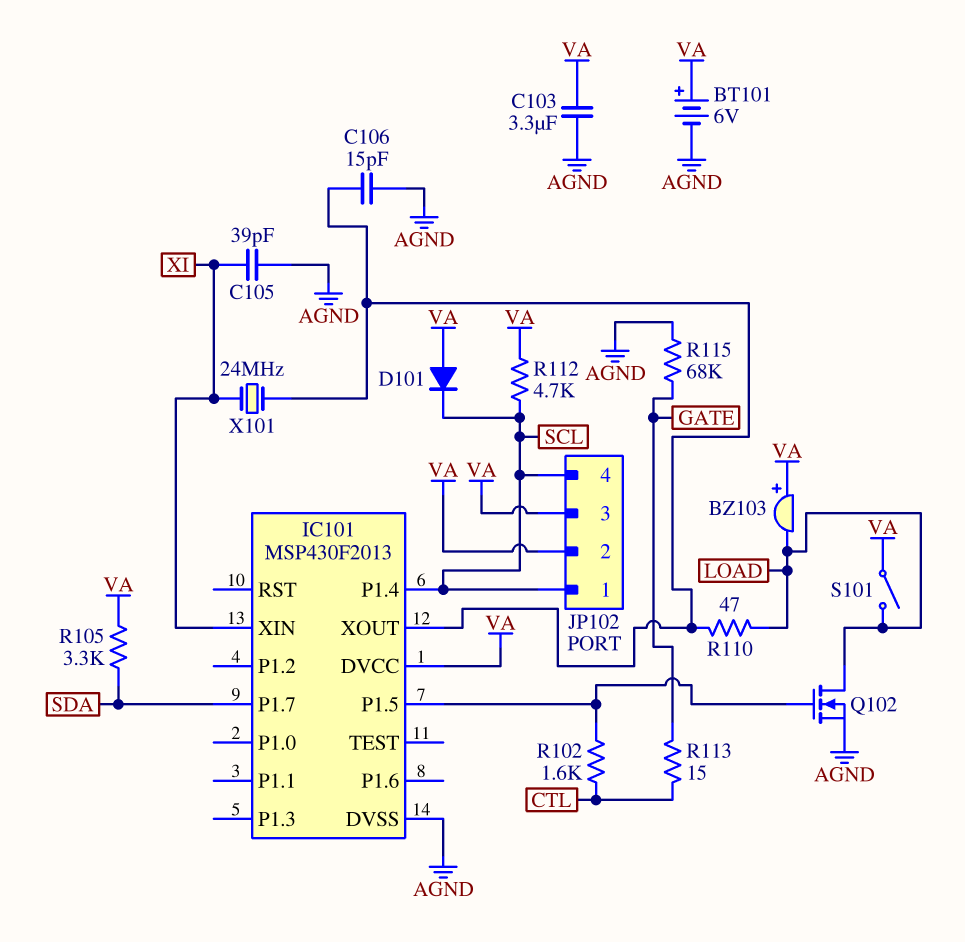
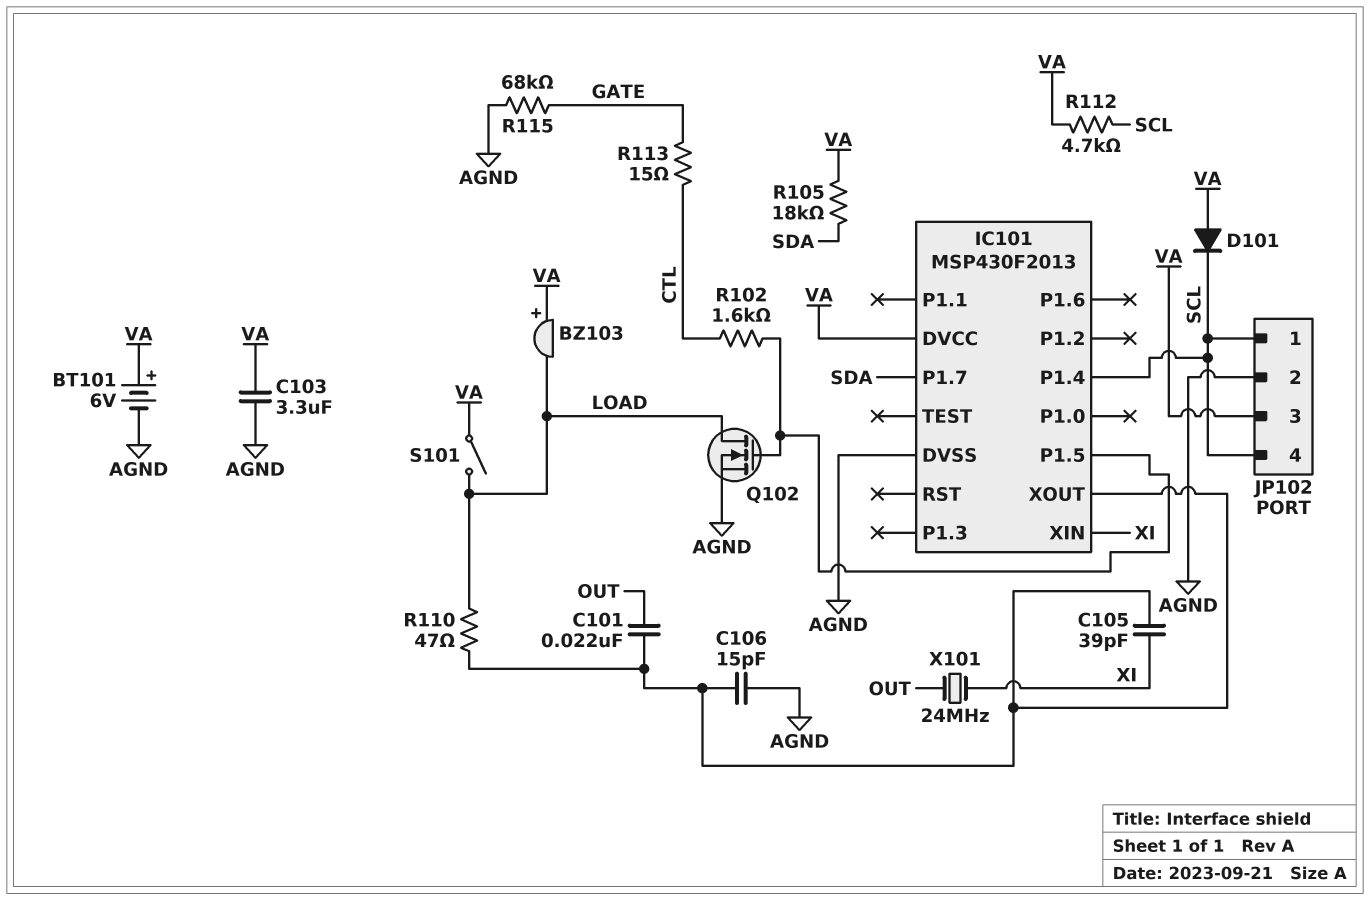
C101: none -> 22nF (IC101/XOUT, OUT)
C105: 39pF (AGND, XI) -> 39pF (IC101/XOUT, XI)
JP102 pin 2: VA -> AGND
R105: 3.3k (SDA, VA) -> 18k (SDA, VA)
X101: 24MHz (IC101/XOUT, XI) -> 24MHz (OUT, XI)

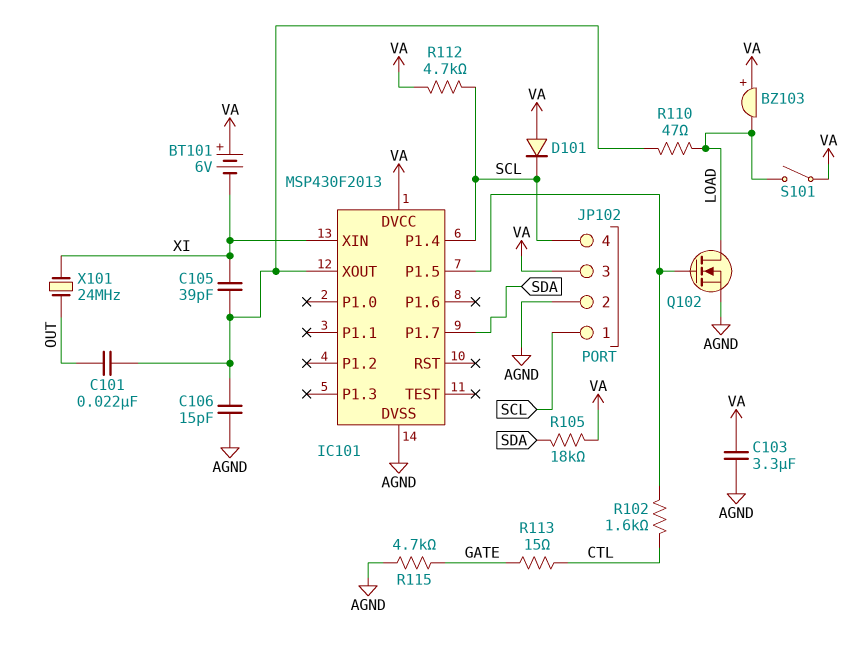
BT101: 6V (plus VA, minus AGND) -> 6V (plus VA, minus XI)
R115: 68k (AGND, GATE) -> 4.7k (AGND, GATE)

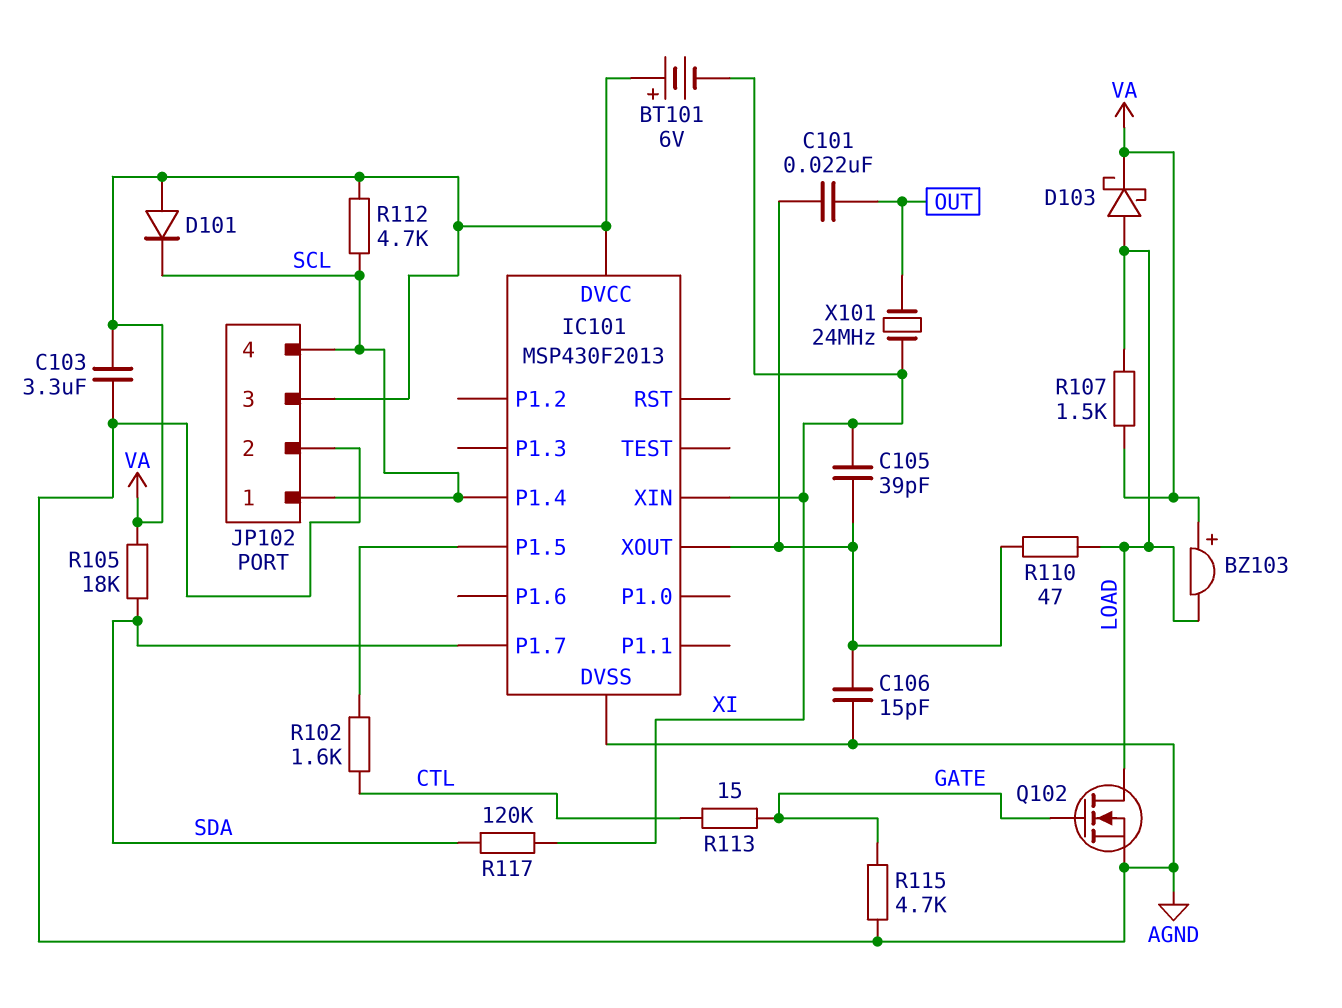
D103: none -> schottky (A LOAD, K VA)
Q102: NMOS (G IC101/P1.5, D LOAD, S AGND) -> NMOS (G GATE, D LOAD, S AGND)
R107: none -> 1.5k (LOAD, VA)
R117: none -> 120k (SDA, XI)
S101: switch (LOAD, VA) -> none

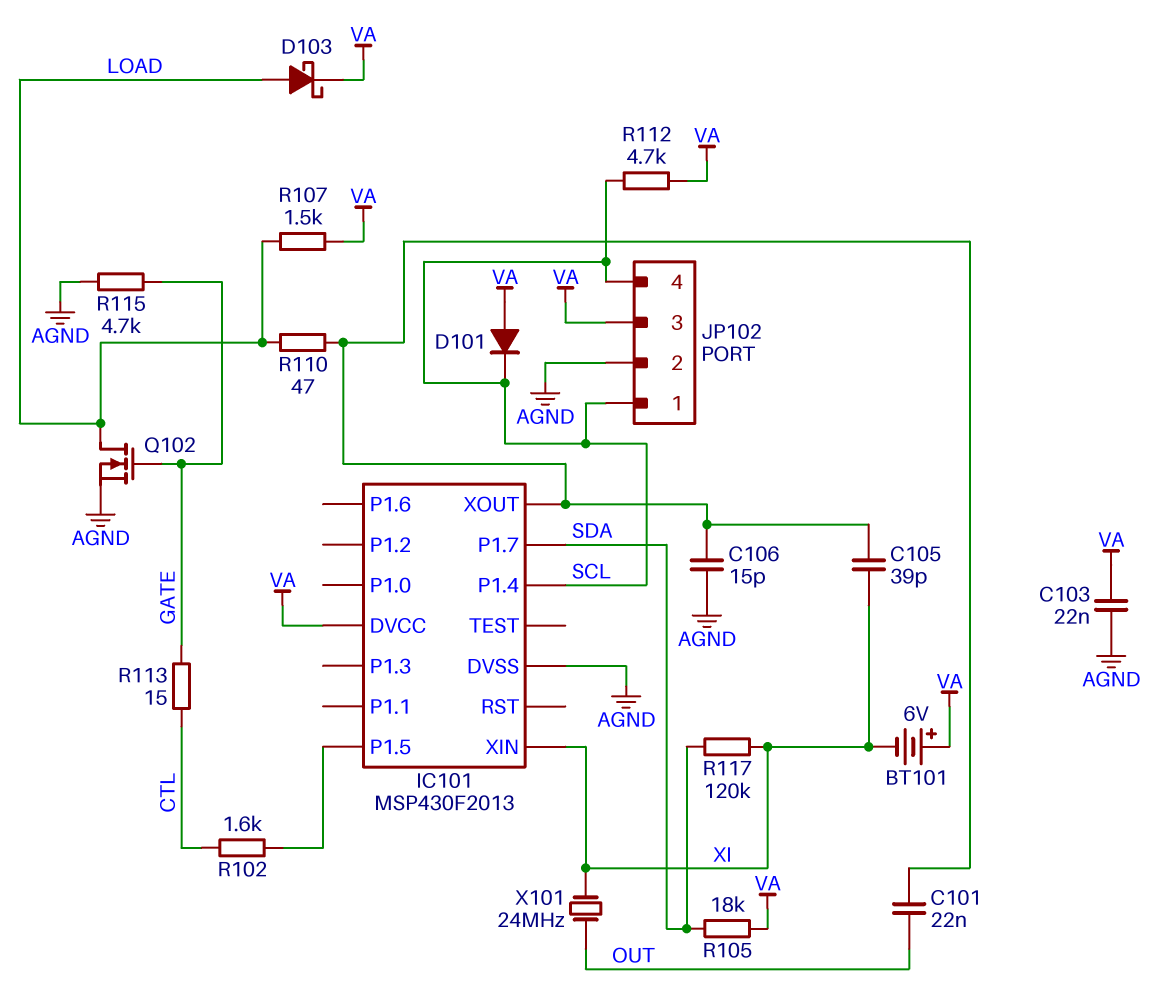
BZ103: buzzer (plus VA, minus LOAD) -> none
C103: 3.3uF (AGND, VA) -> 22nF (AGND, VA)

